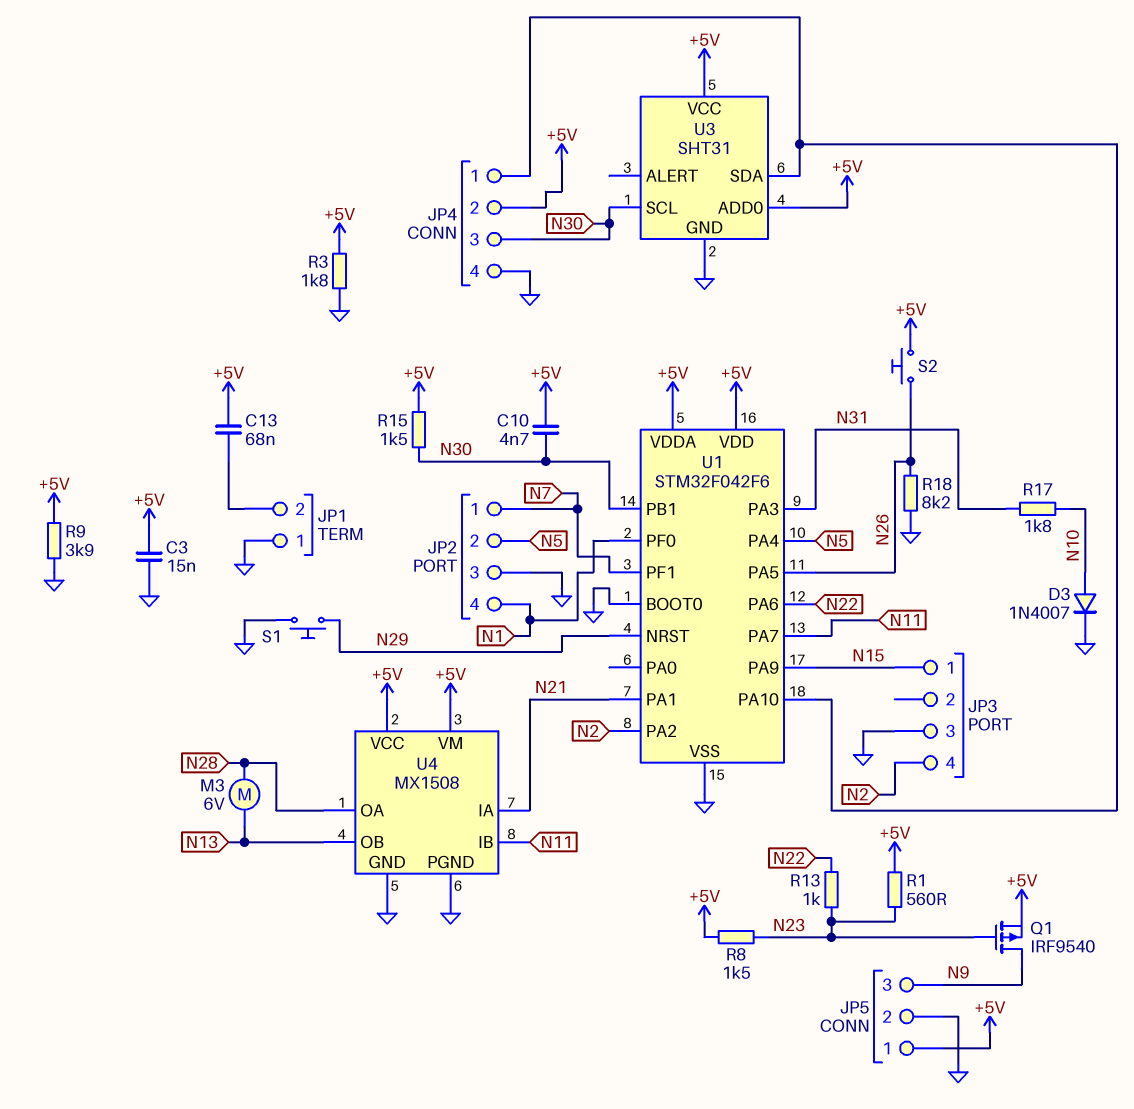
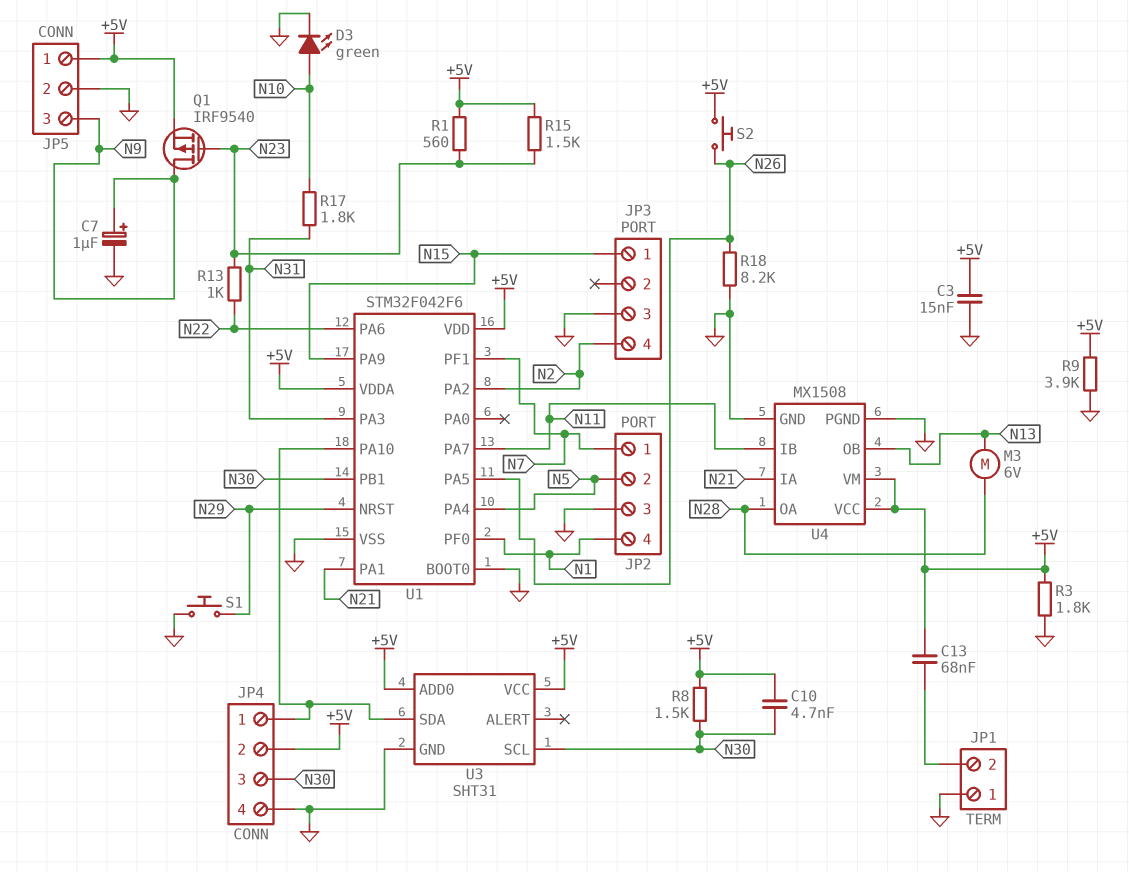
C7: none -> 1uF (plus N9, minus GND)
D3: diode 1N4007 (A N10, K GND) -> LED green (A N10, K GND)
R8: 1.5k (+5V, N23) -> 1.5k (+5V, N30)
R15: 1.5k (+5V, N30) -> 1.5k (+5V, N23)

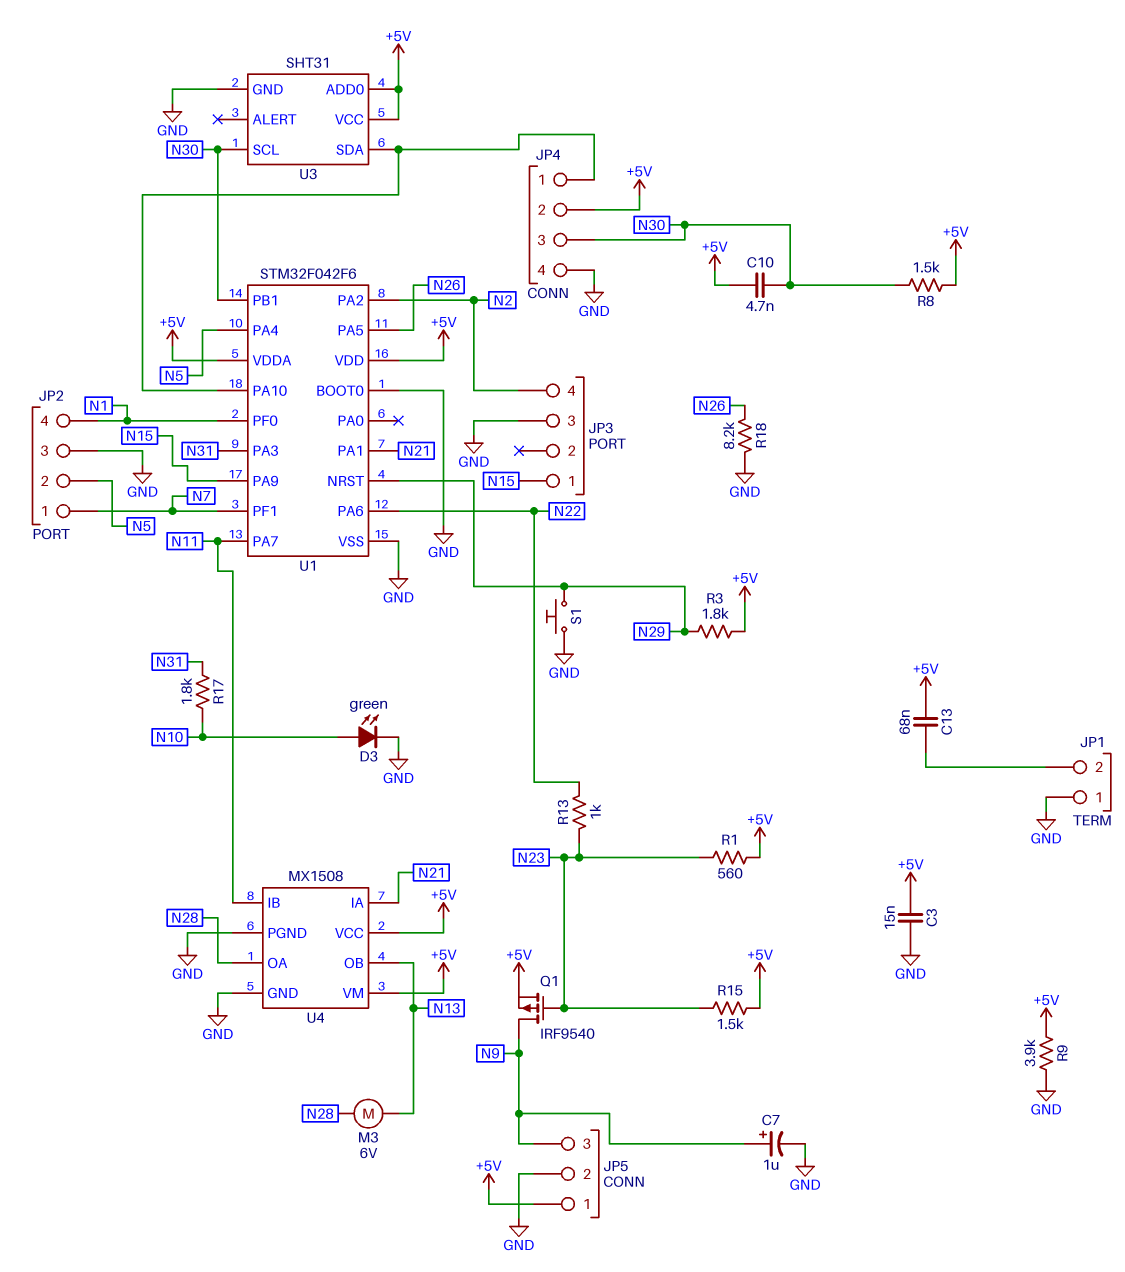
R3: 1.8k (+5V, GND) -> 1.8k (+5V, N29)
S2: button (+5V, N26) -> none

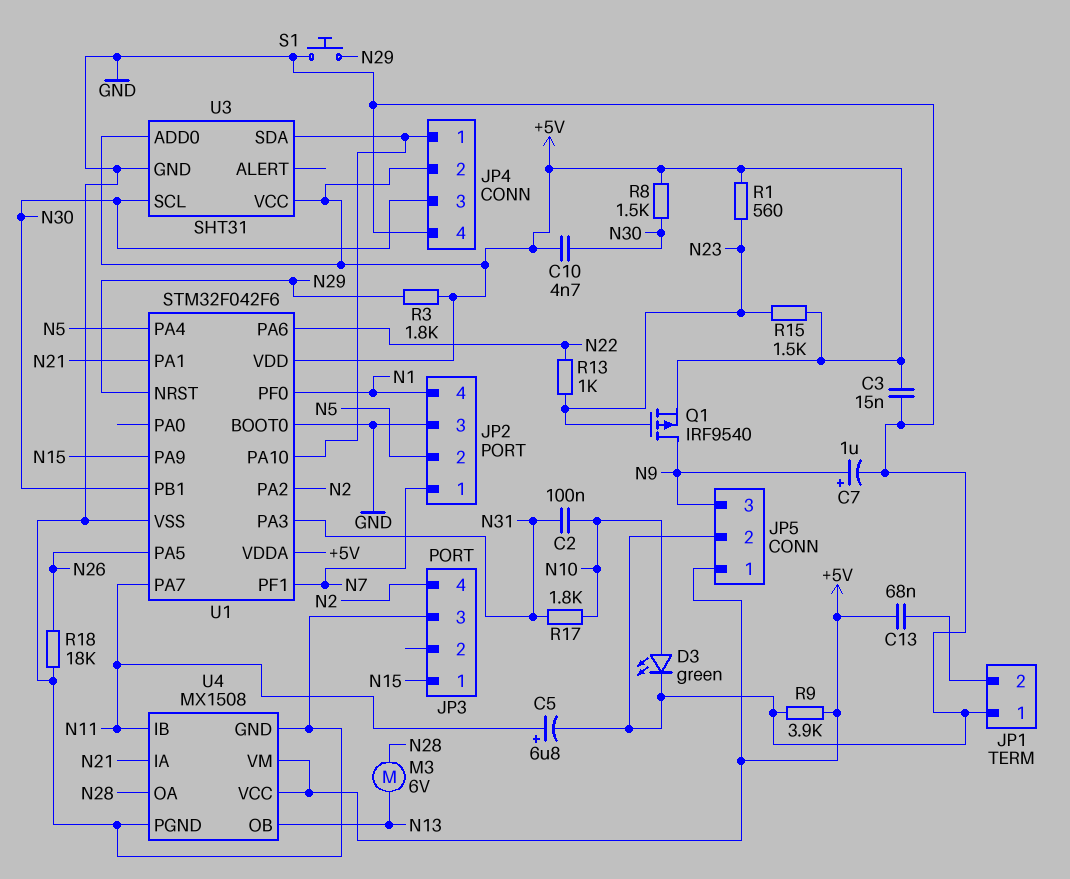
C2: none -> 100nF (N10, N31)
C5: none -> 6.8uF (plus N11, minus GND)
R18: 8.2k (GND, N26) -> 18k (GND, N26)

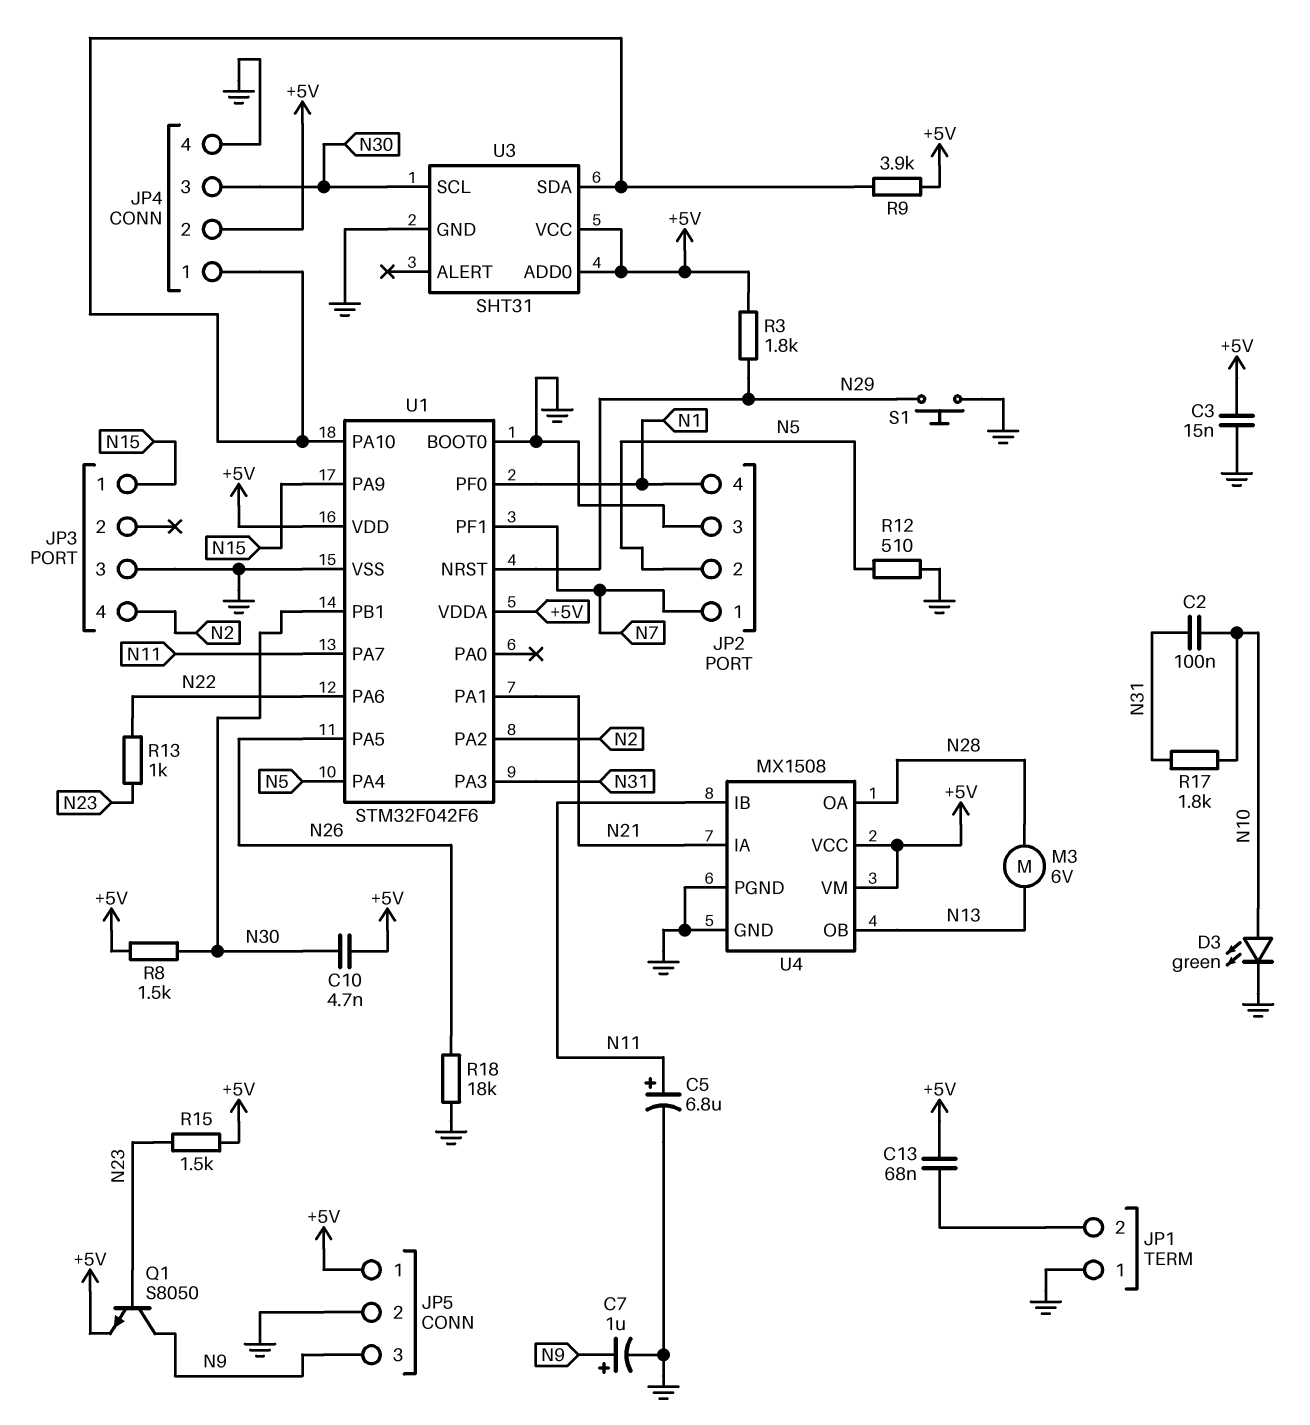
Q1: PMOS IRF9540 (G N23, D N9, S +5V) -> NPN S8050 (B N23, C N9, E +5V)
R1: 560 (+5V, N23) -> none
R9: 3.9k (+5V, GND) -> 3.9k (+5V, JP4/1)
R12: none -> 510 (GND, N5)

